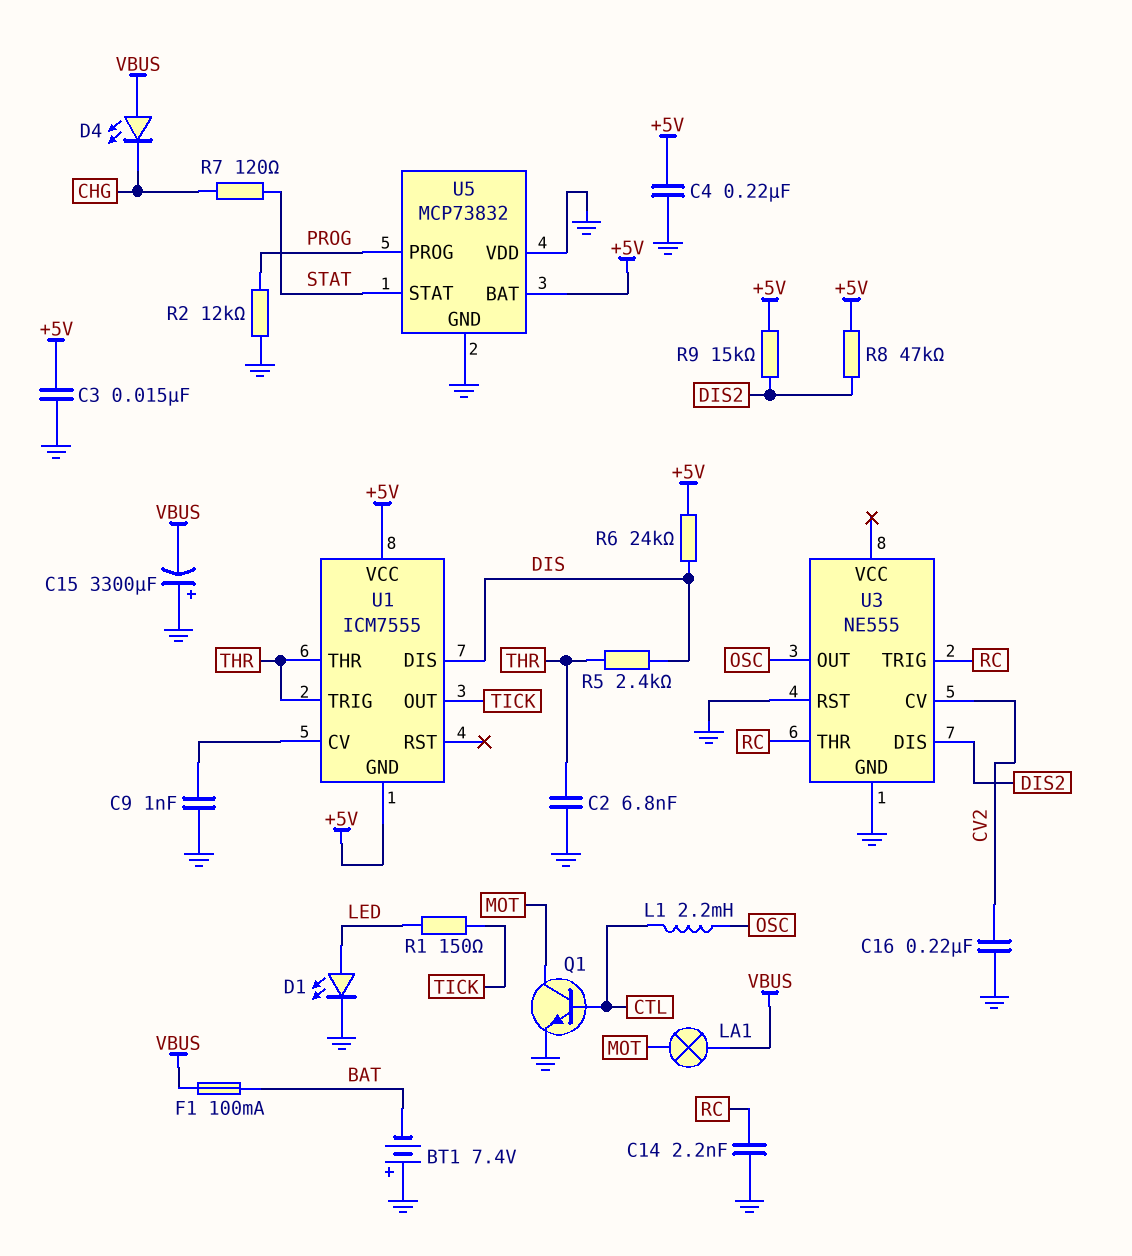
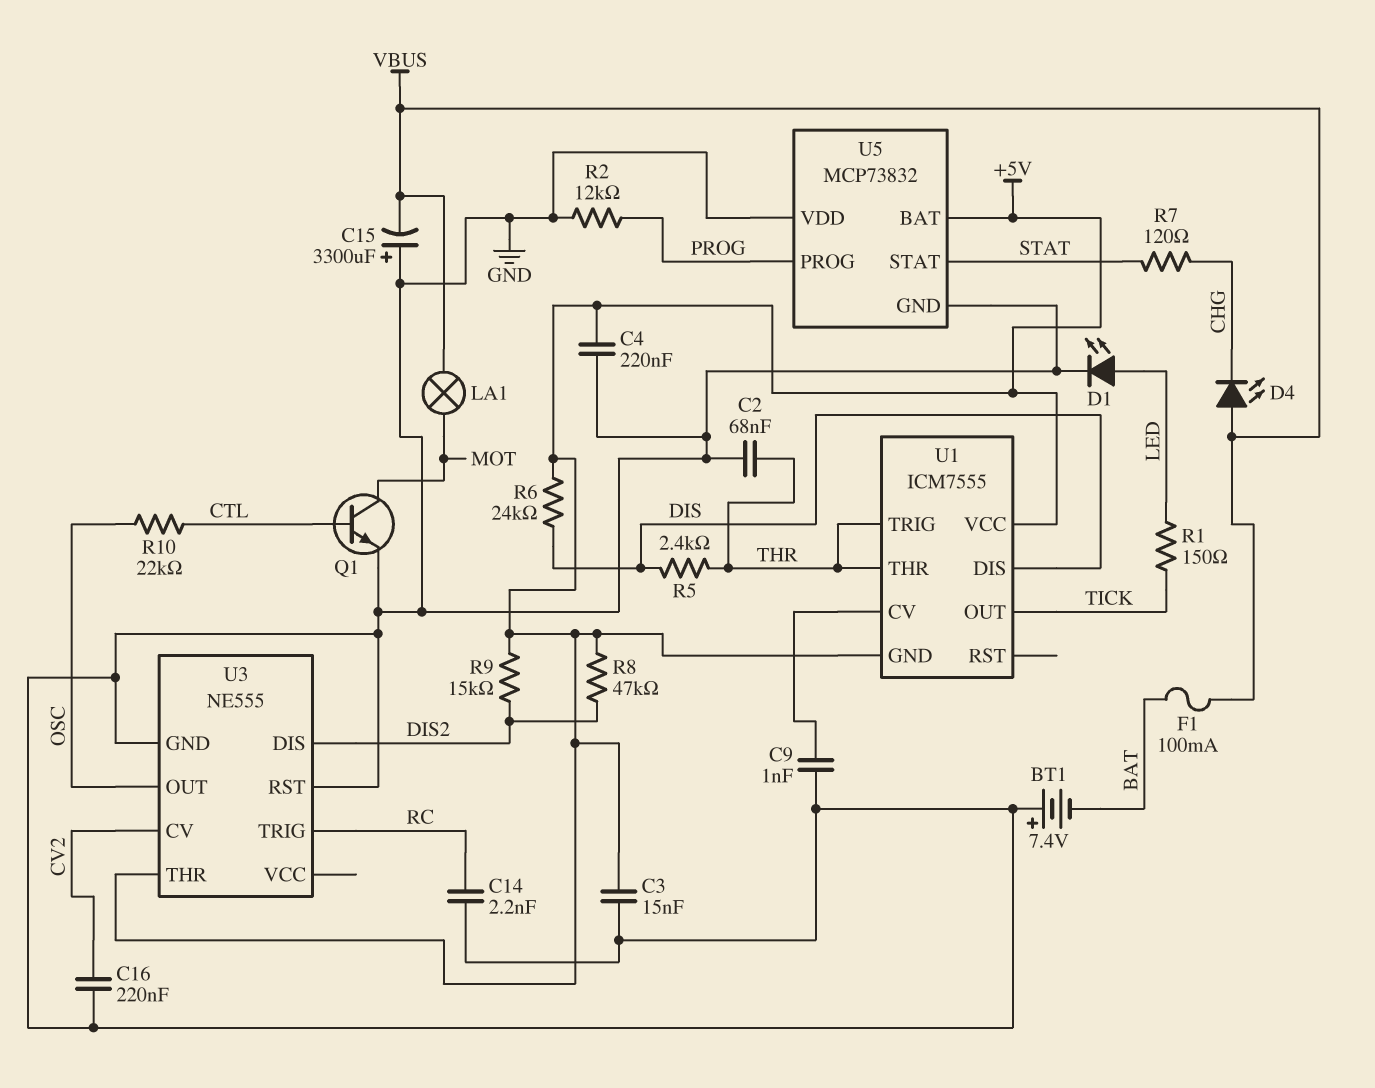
C2: 6.8nF (GND, THR) -> 68nF (GND, THR)
L1: 2.2mH (CTL, OSC) -> none
R10: none -> 22k (CTL, OSC)
U3 pin THR: RC -> +5V

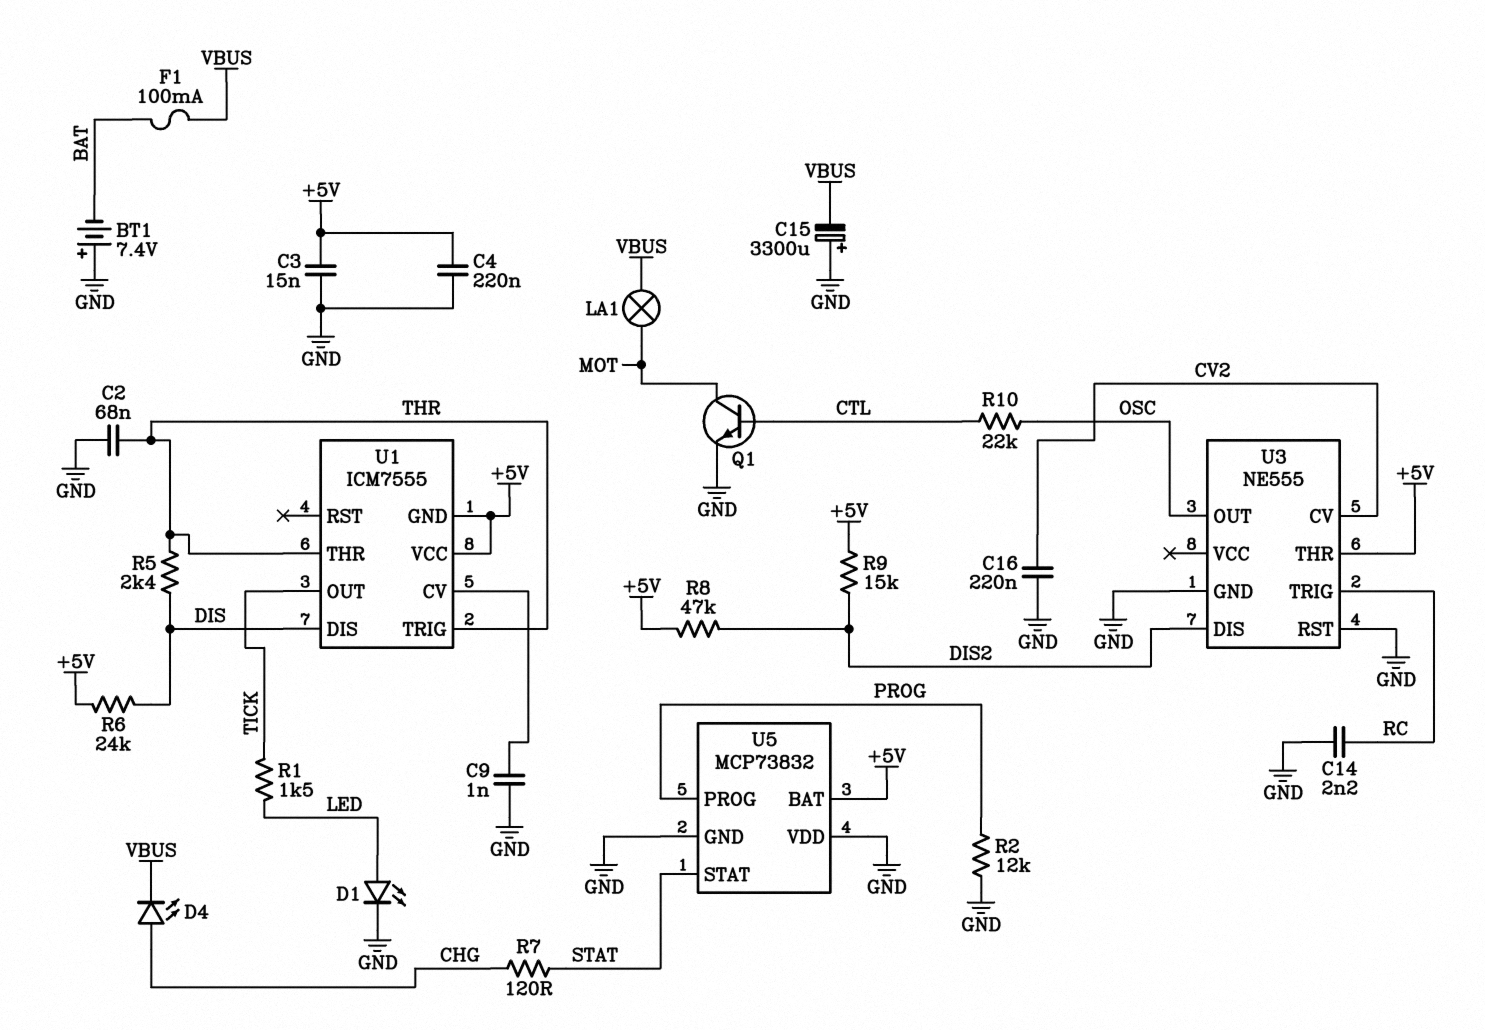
D4: LED (A VBUS, K CHG) -> LED (A CHG, K VBUS)
R1: 150 (LED, TICK) -> 1.5k (LED, TICK)

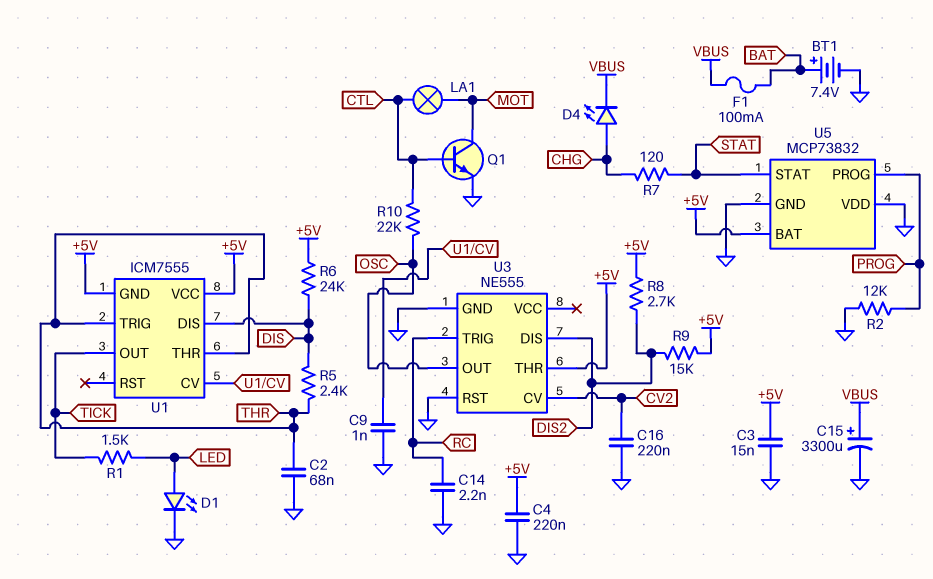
BT1: 7.4V (plus GND, minus BAT) -> 7.4V (plus BAT, minus GND)
C15: 3300uF (plus GND, minus VBUS) -> 3300uF (plus VBUS, minus GND)
LA1: lamp (MOT, VBUS) -> lamp (CTL, MOT)
R8: 47k (+5V, DIS2) -> 2.7k (+5V, DIS2)

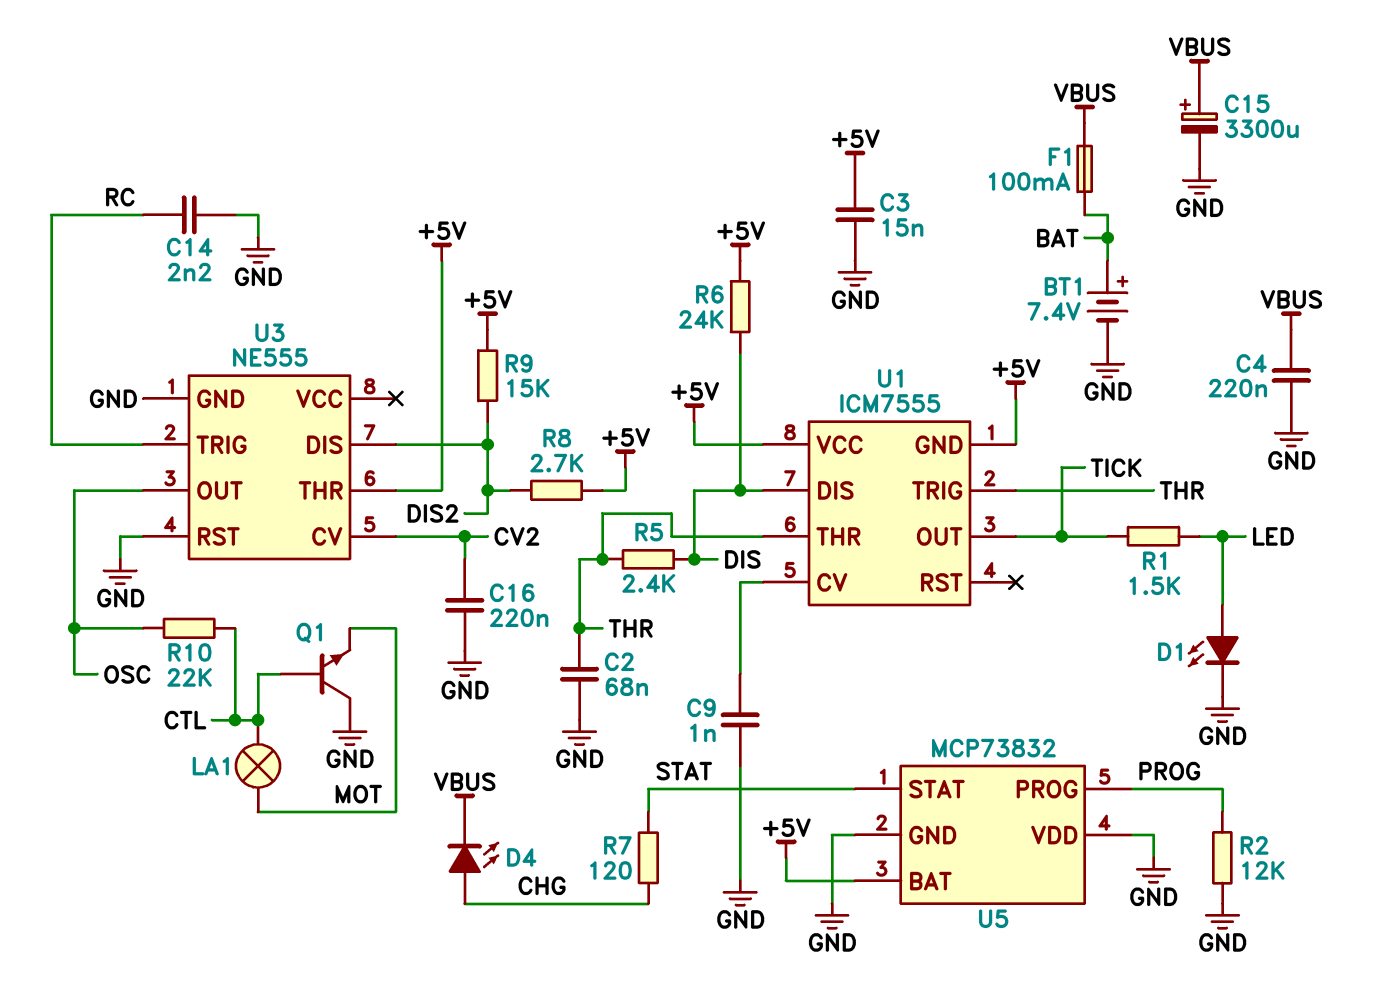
C4: 220nF (+5V, GND) -> 220nF (GND, VBUS)
Q1: NPN (B CTL, C MOT, E GND) -> NPN (B CTL, C GND, E MOT)

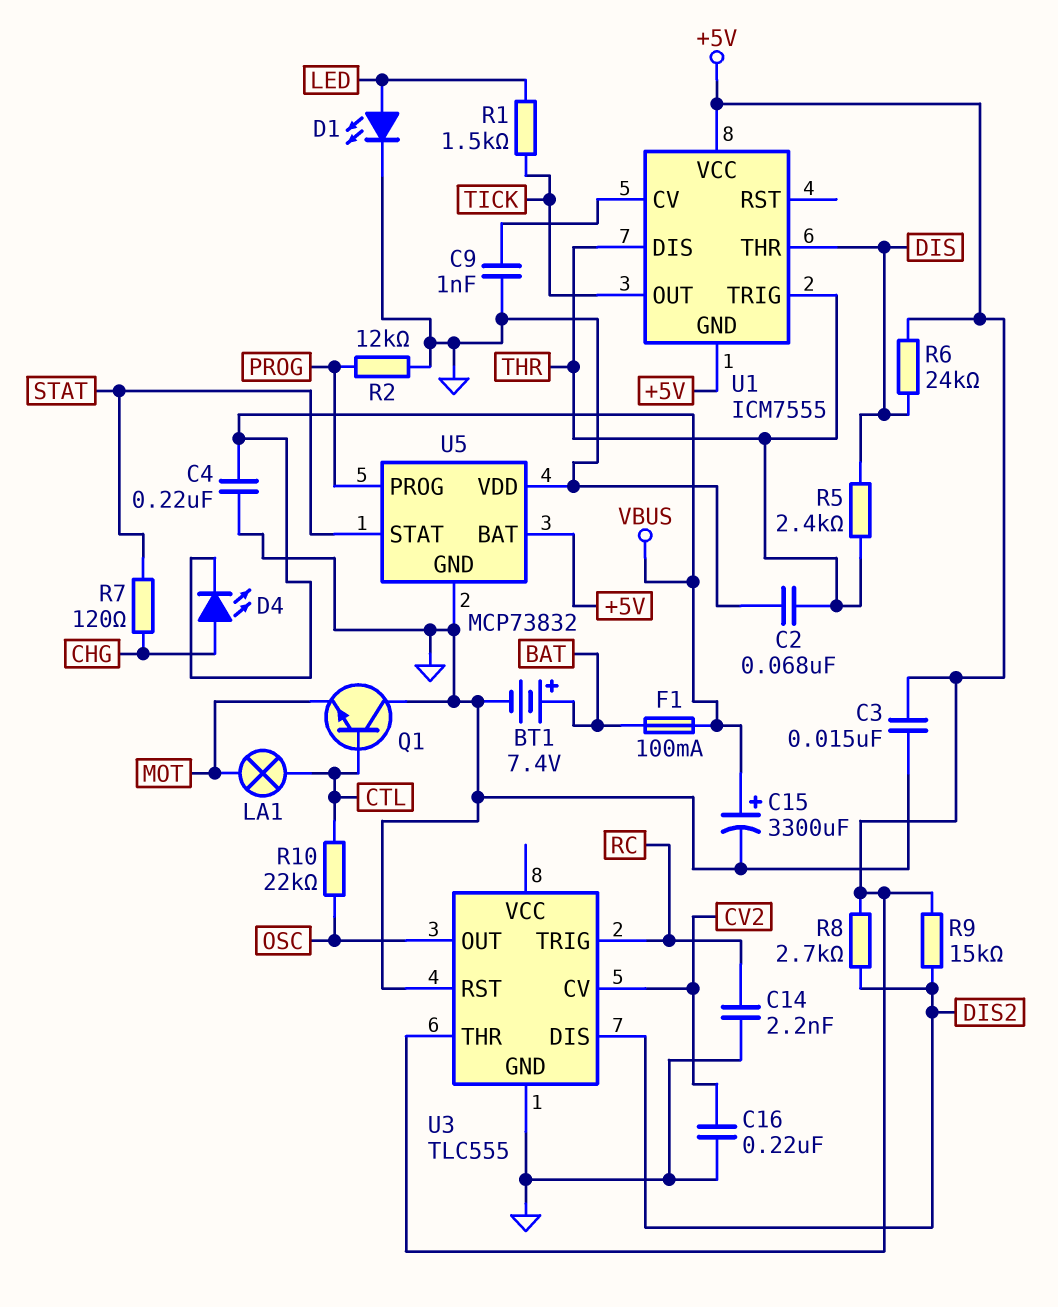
U1 pin DIS: DIS -> THR
U1 pin THR: THR -> DIS
U3: NE555 -> TLC555

